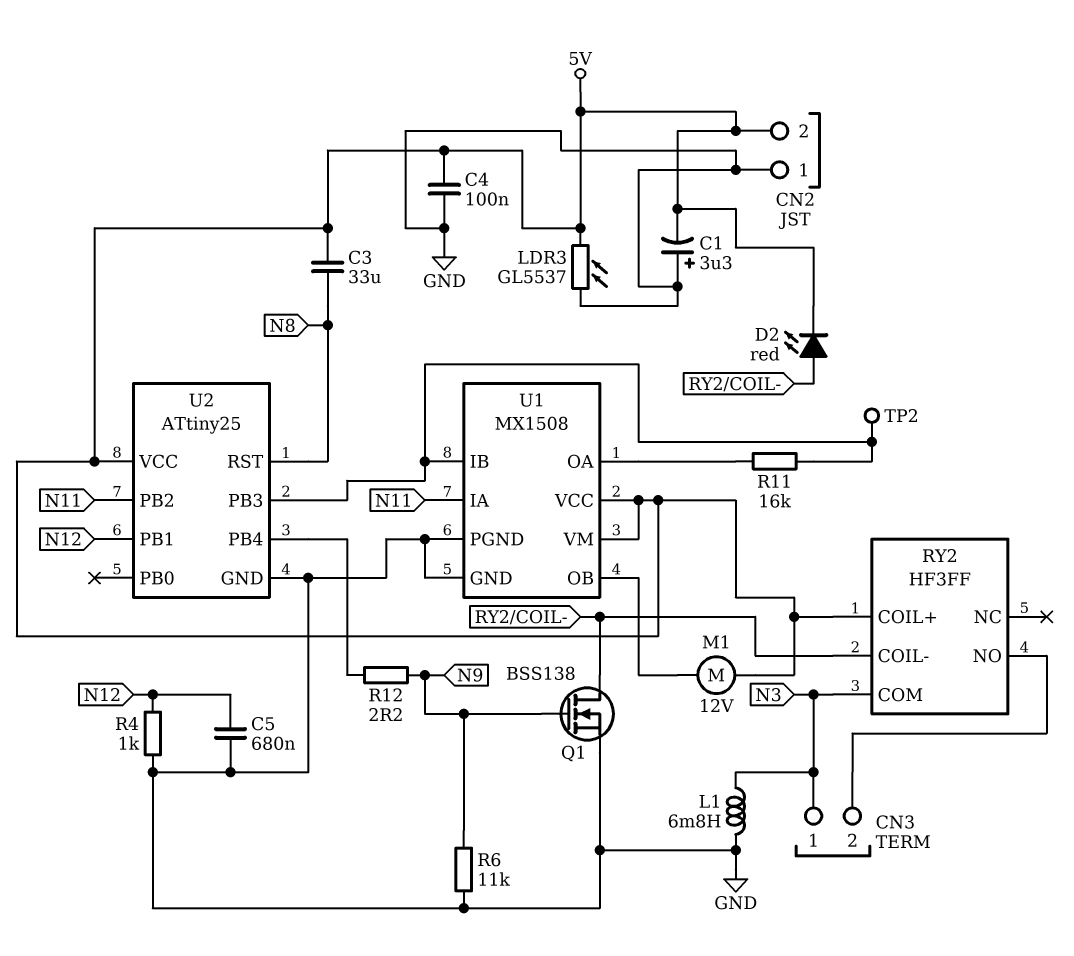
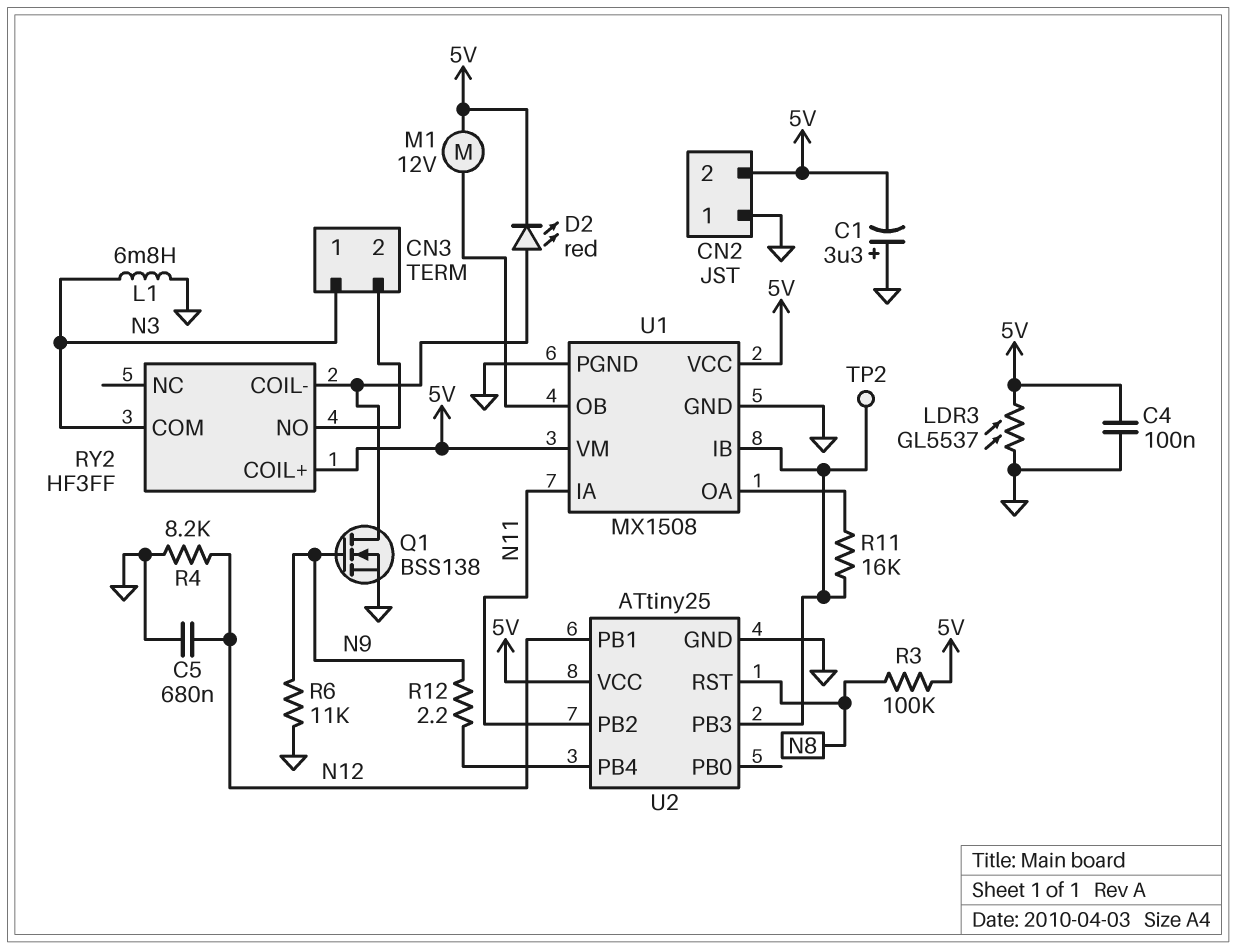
C3: 33uF (5V, N8) -> none
R3: none -> 100k (5V, N8)
R4: 1k (GND, N12) -> 8.2k (GND, N12)

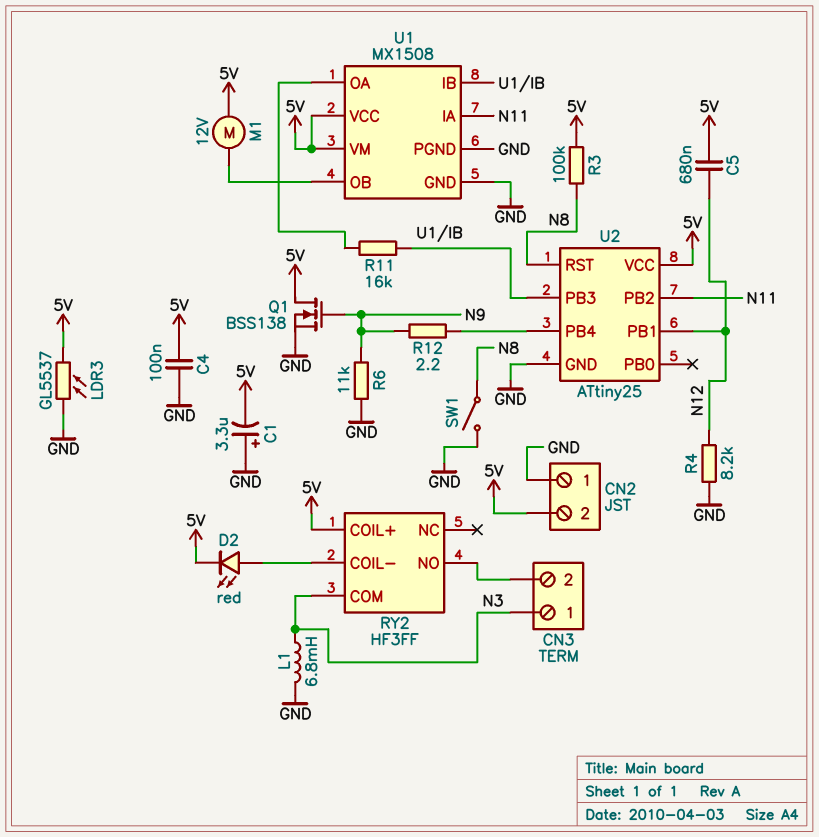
C5: 680nF (GND, N12) -> 680nF (5V, N12)
Q1: NMOS BSS138 (G N9, D RY2/COIL-, S GND) -> NMOS BSS138 (G N9, D 5V, S GND)
SW1: none -> switch (GND, N8)
TP2: test point (U1/IB) -> none

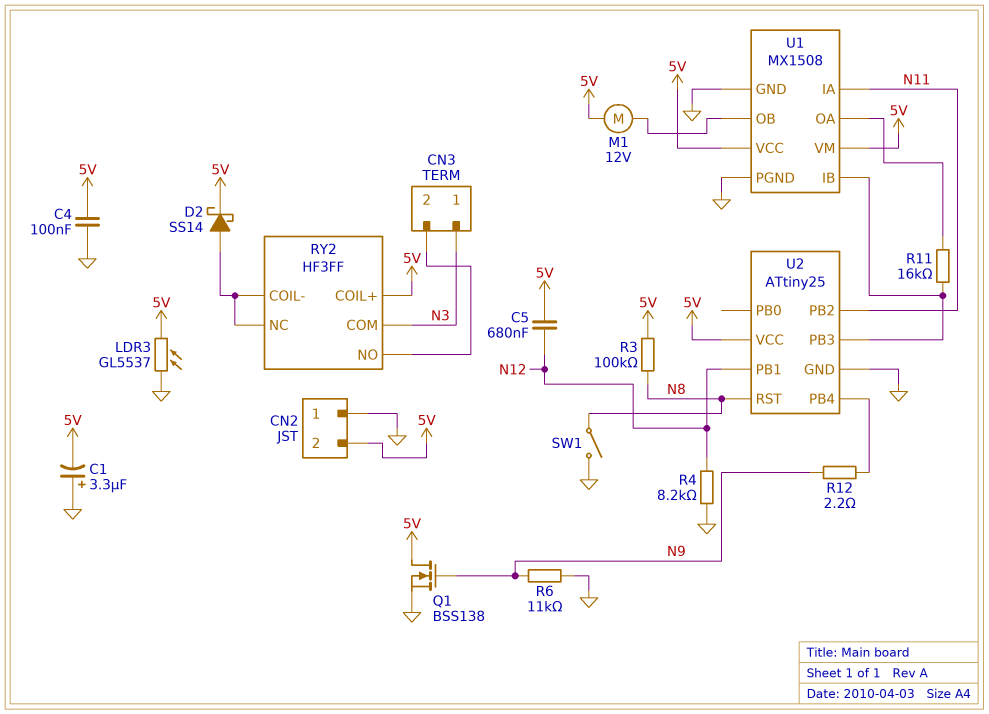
D2: LED red (A RY2/COIL-, K 5V) -> schottky SS14 (A RY2/COIL-, K 5V)
L1: 6.8mH (GND, N3) -> none
RY2 pin NC: none -> RY2/COIL-

